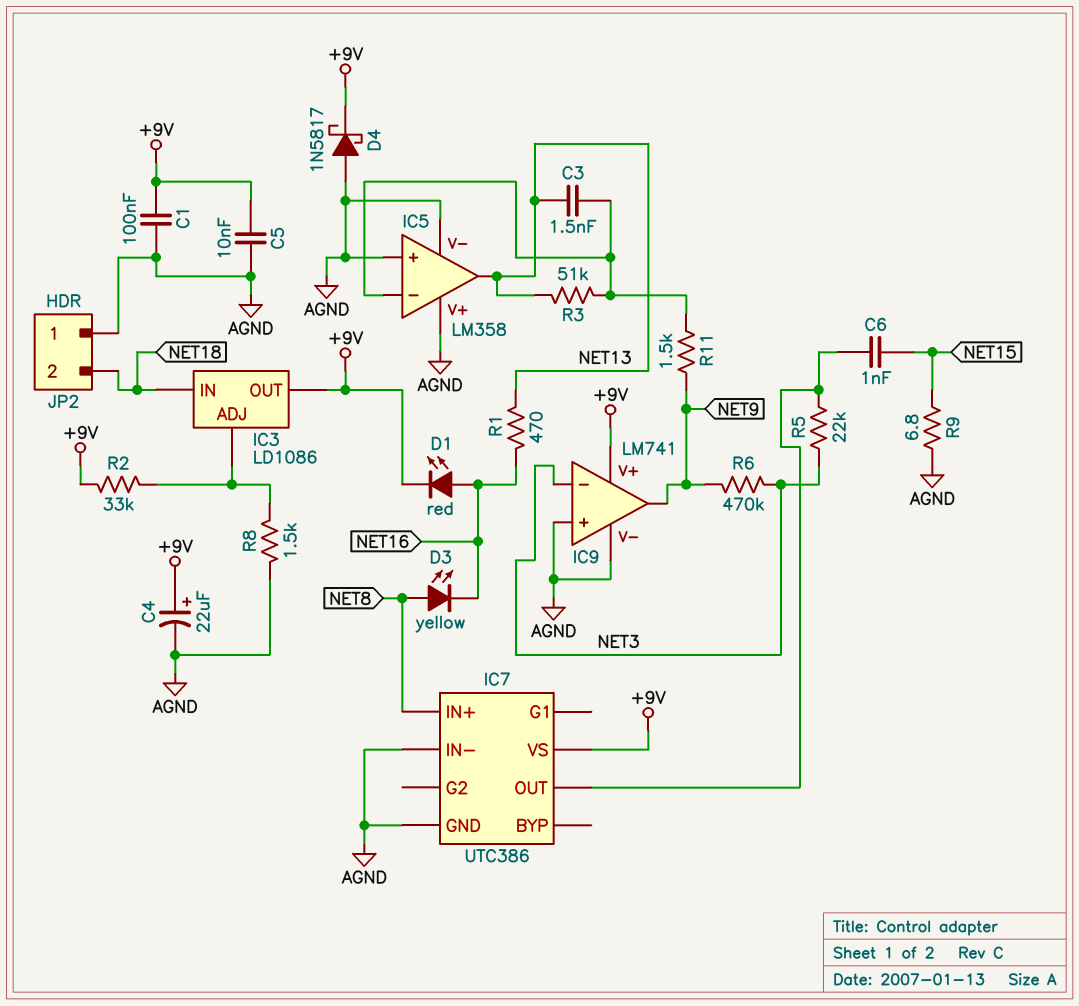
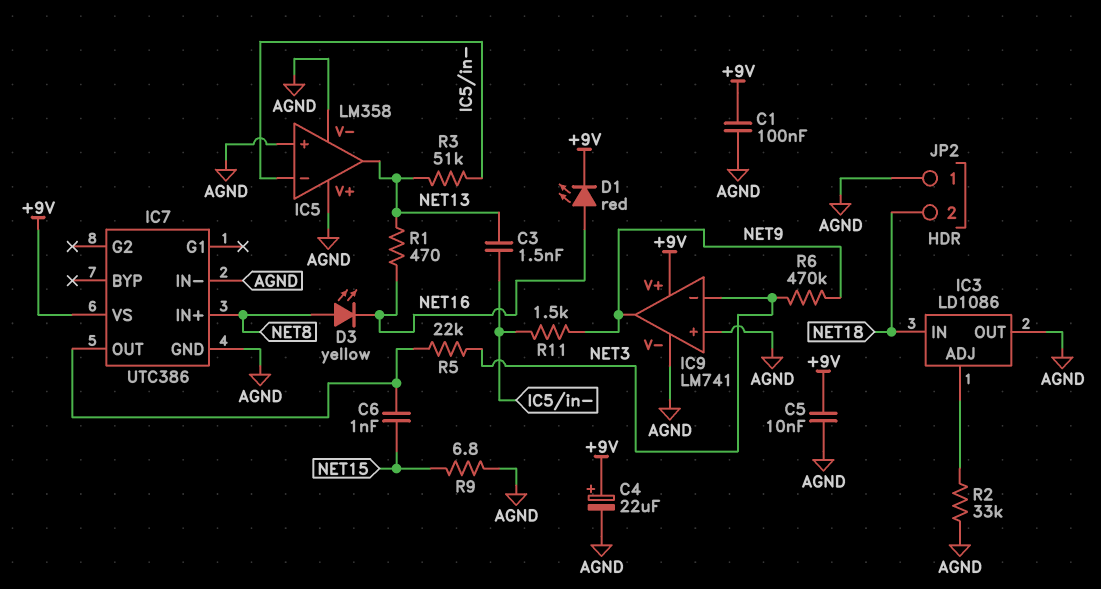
D4: schottky 1N5817 (A AGND, K +9V) -> none
IC3 pin OUT: +9V -> AGND
R2: 33k (+9V, IC3/ADJ) -> 33k (AGND, IC3/ADJ)
R8: 1.5k (AGND, IC3/ADJ) -> none

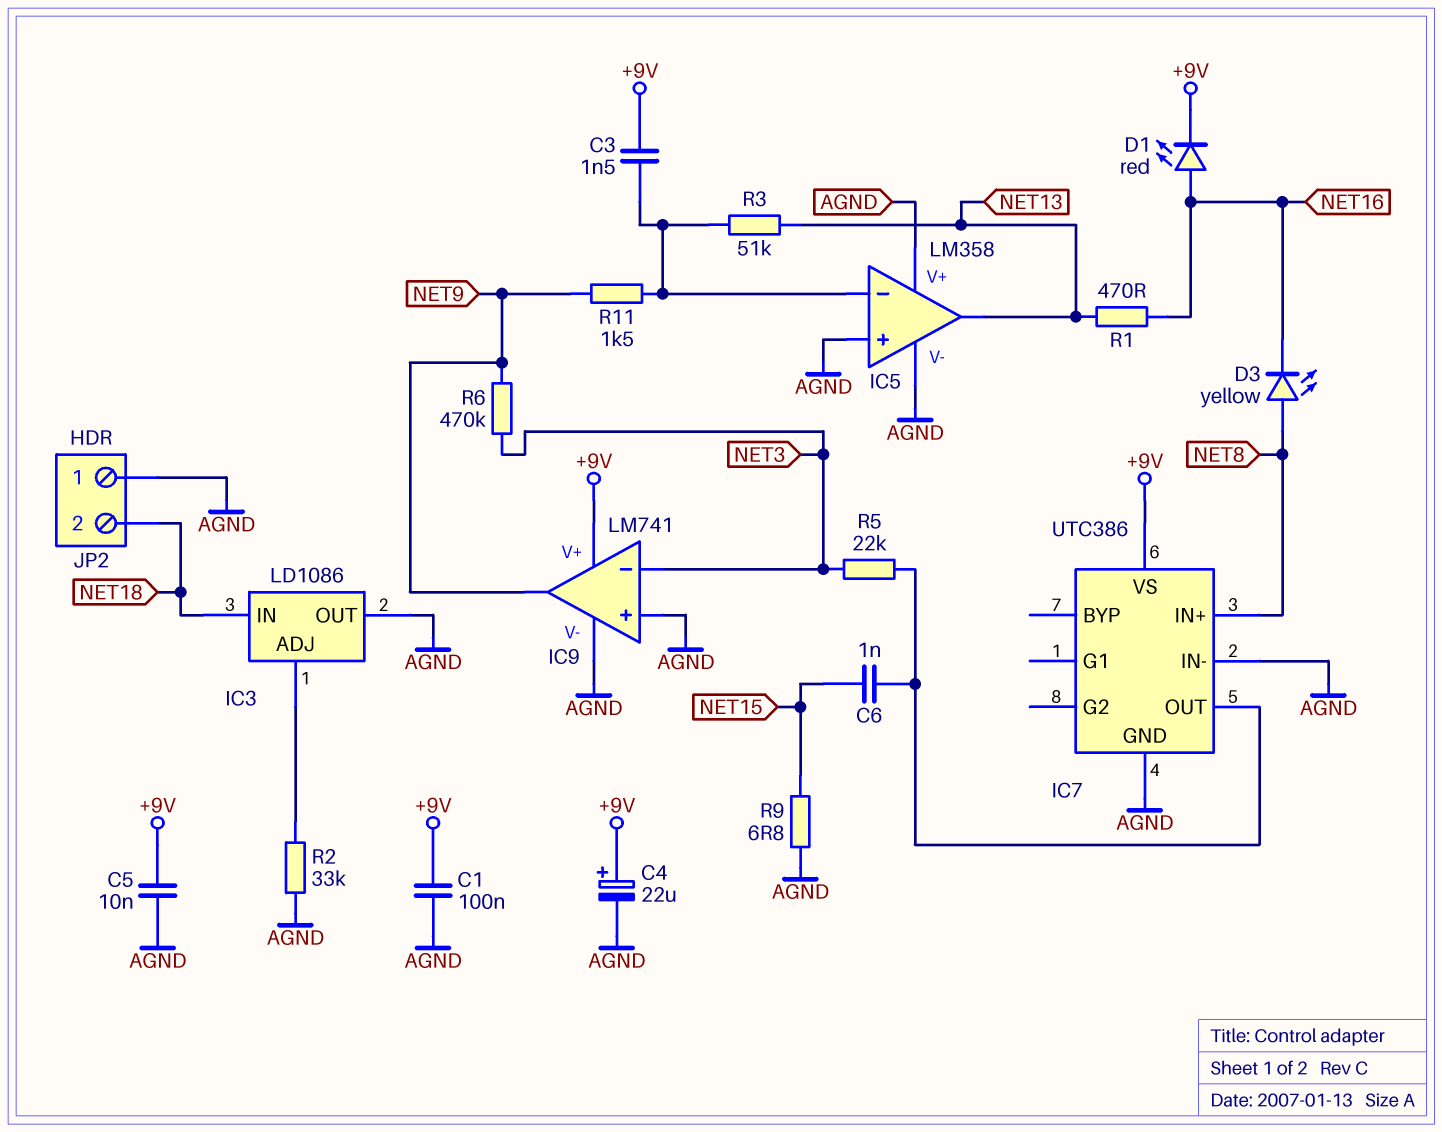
C3: 1.5nF (IC5/in-, NET13) -> 1.5nF (+9V, IC5/in-)

